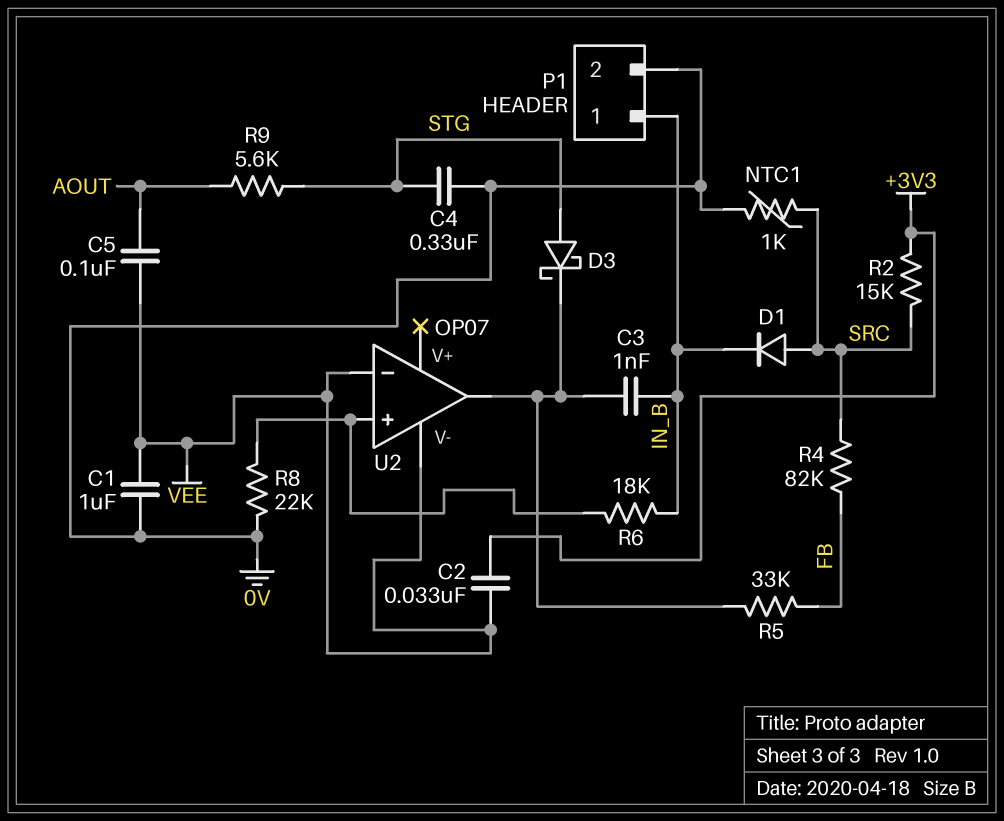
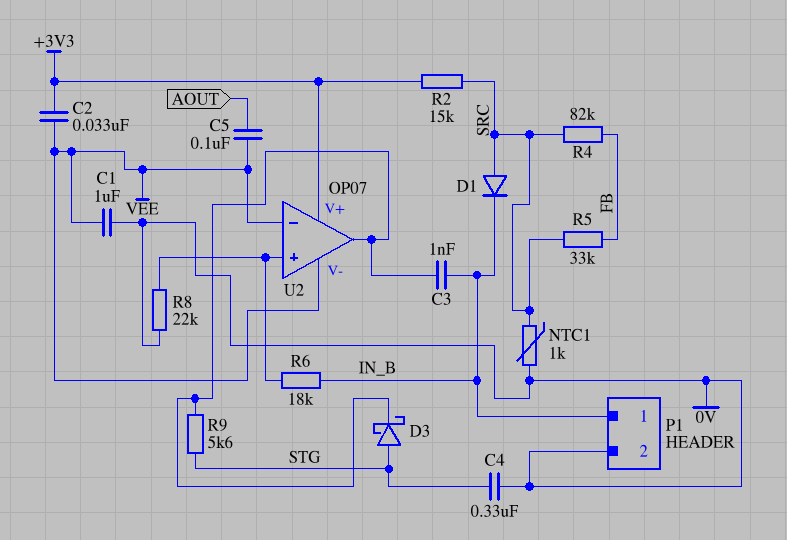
R5: 33k (FB, U2/out) -> 33k (FB, SRC)
R9: 5.6k (AOUT, STG) -> 5.6k (STG, U2/out)
U2 pin V+: none -> +3V3

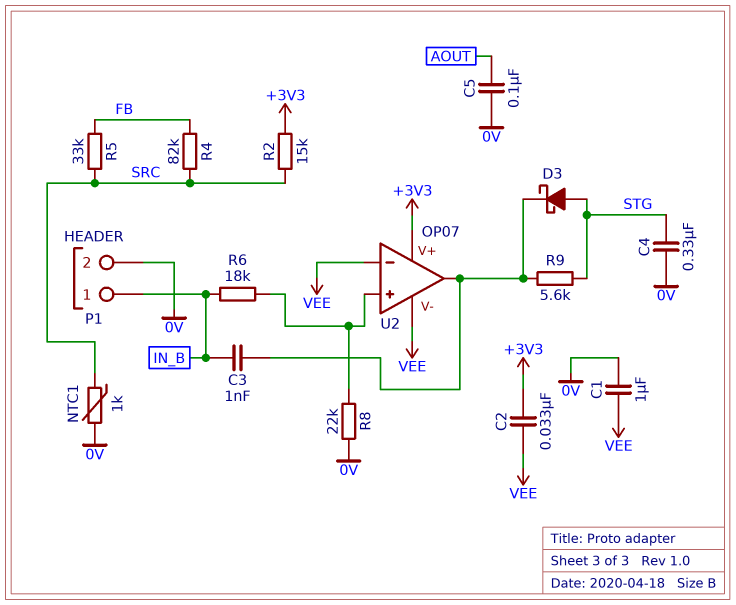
C5: 100nF (AOUT, VEE) -> 100nF (0V, AOUT)
D1: diode (A SRC, K IN_B) -> none

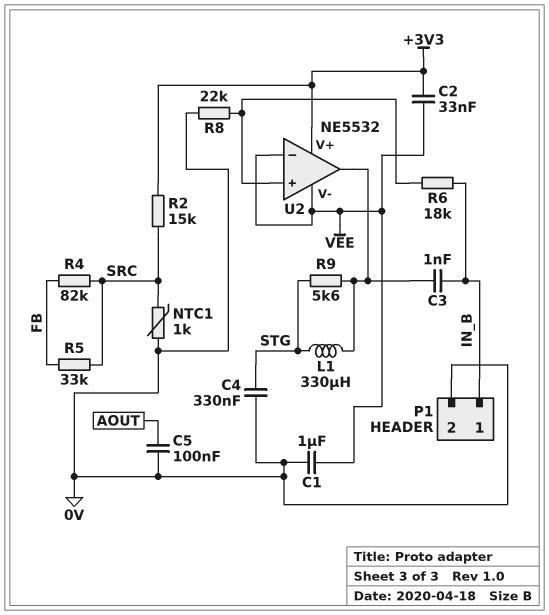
D3: schottky (A STG, K U2/out) -> none
L1: none -> 330uH (STG, U2/out)
U2: OP07 -> NE5532

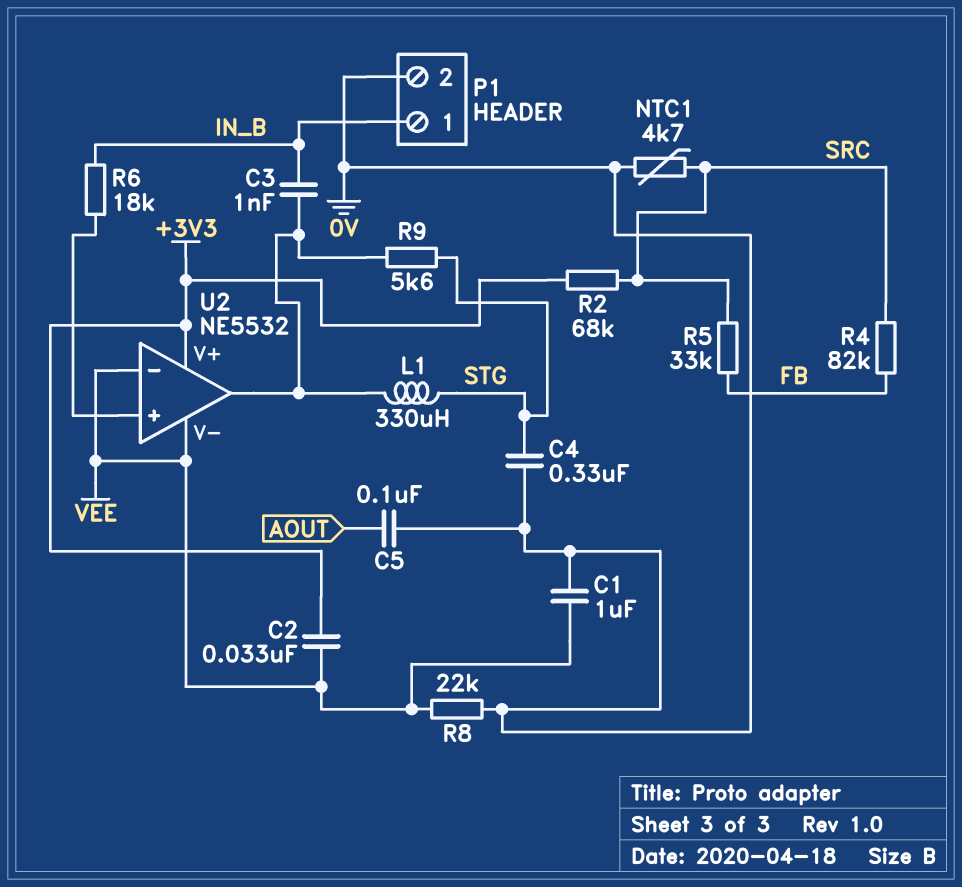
NTC1: 1k (0V, SRC) -> 4.7k (0V, SRC)
R2: 15k (+3V3, SRC) -> 68k (+3V3, SRC)
R8: 22k (0V, U2/in+) -> 22k (0V, VEE)

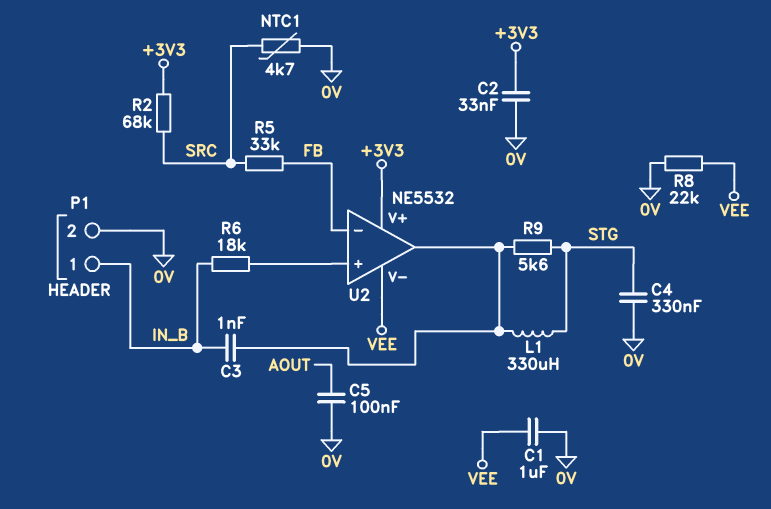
C2: 33nF (+3V3, VEE) -> 33nF (+3V3, 0V)
R4: 82k (FB, SRC) -> none
U2 pin in-: VEE -> FB

